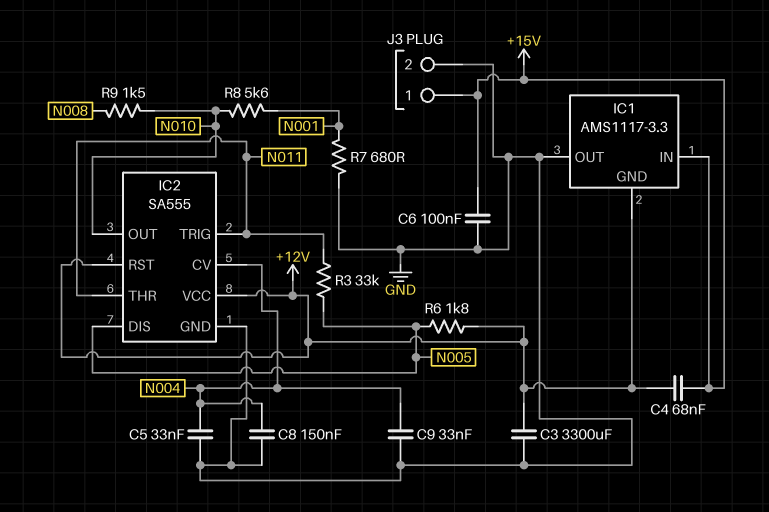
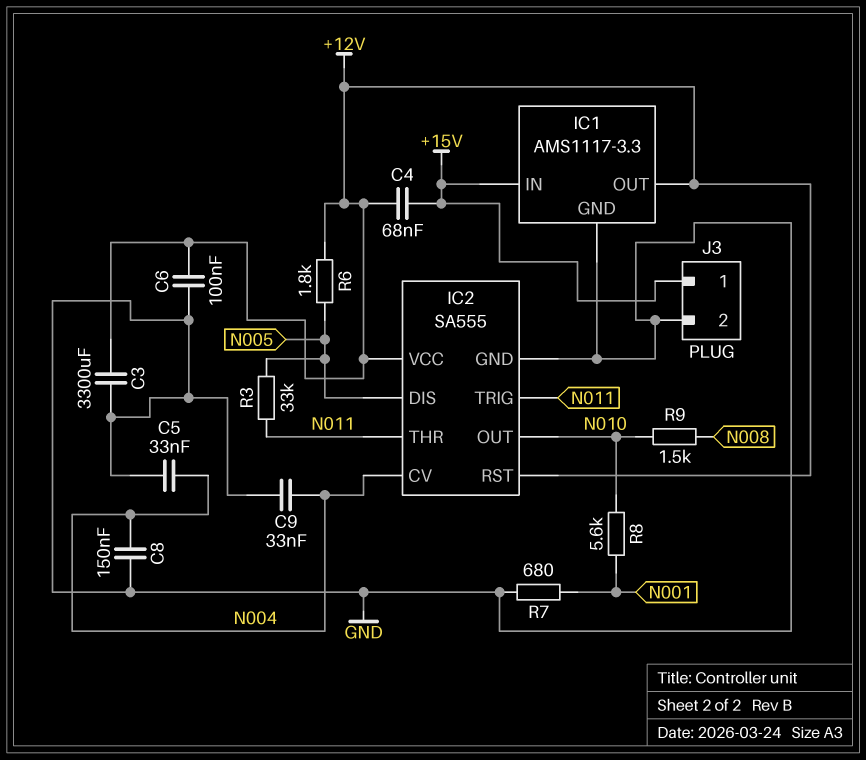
C6: 100nF (+15V, GND) -> 100nF (+12V, GND)
IC1 pin GND: +12V -> GND
IC1 pin OUT: GND -> +12V

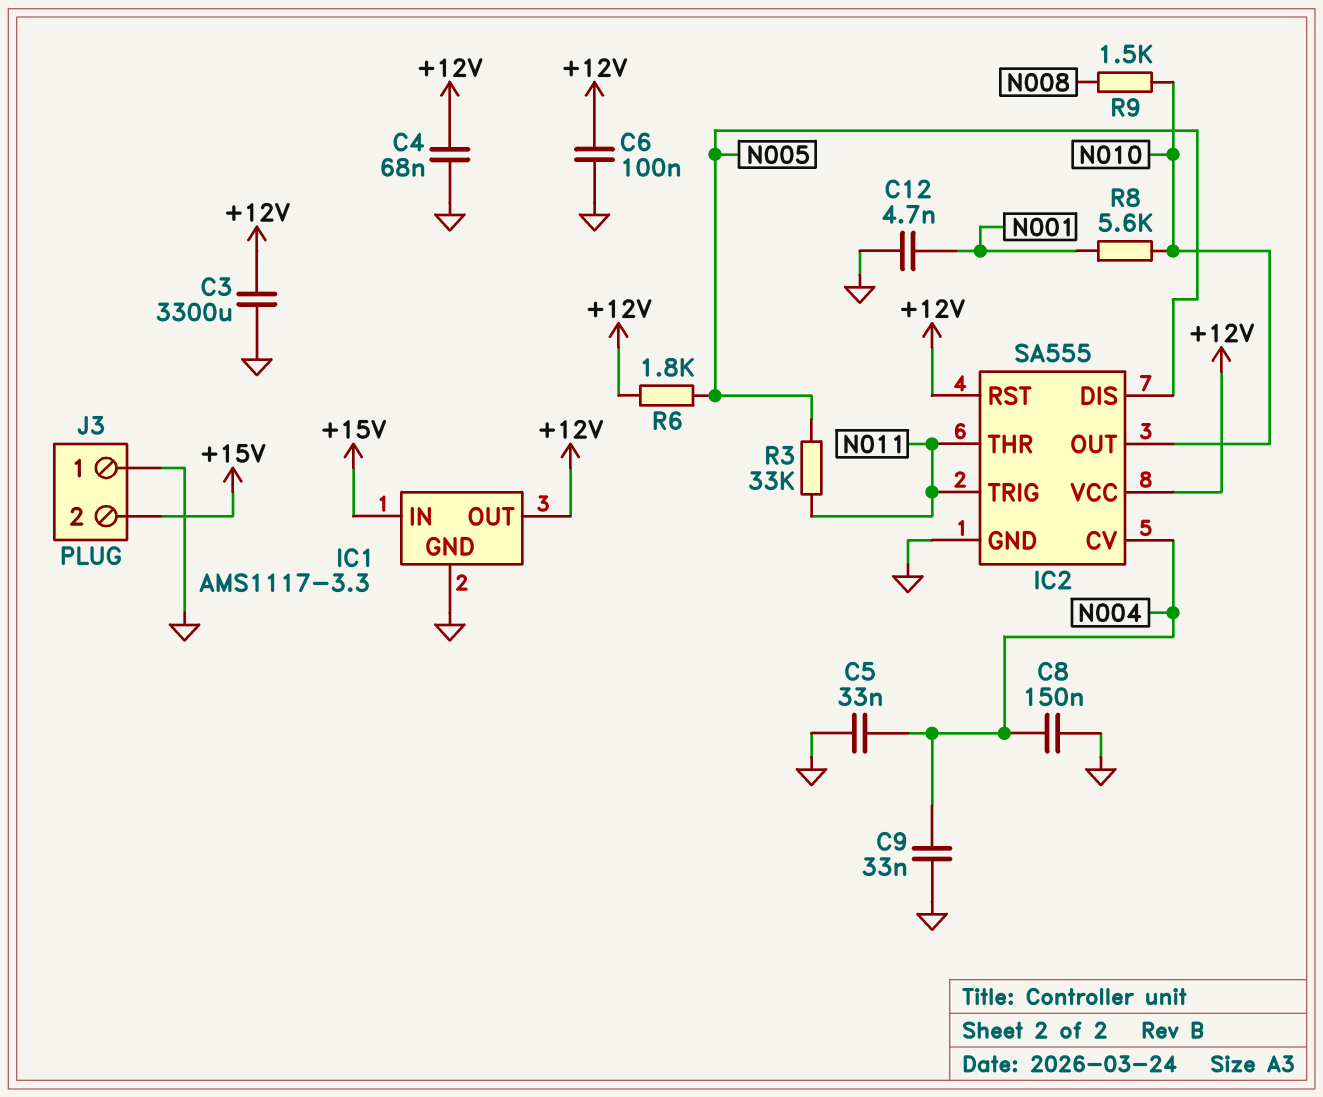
C4: 68nF (+12V, +15V) -> 68nF (+12V, GND)
C12: none -> 4.7nF (GND, N001)
J3 pin 1: +15V -> GND
J3 pin 2: GND -> +15V
R7: 680 (GND, N001) -> none

